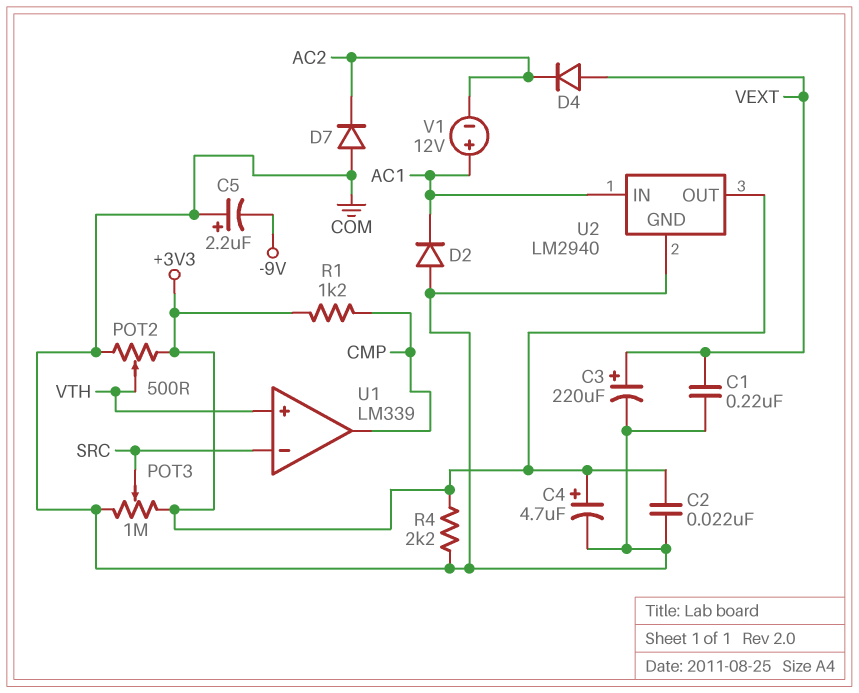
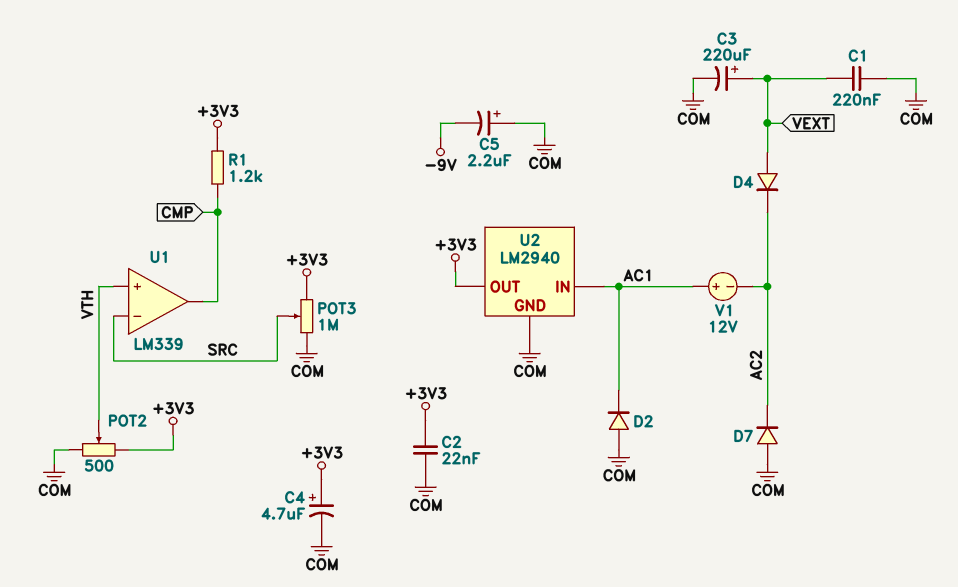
R4: 2.2k (+3V3, COM) -> none

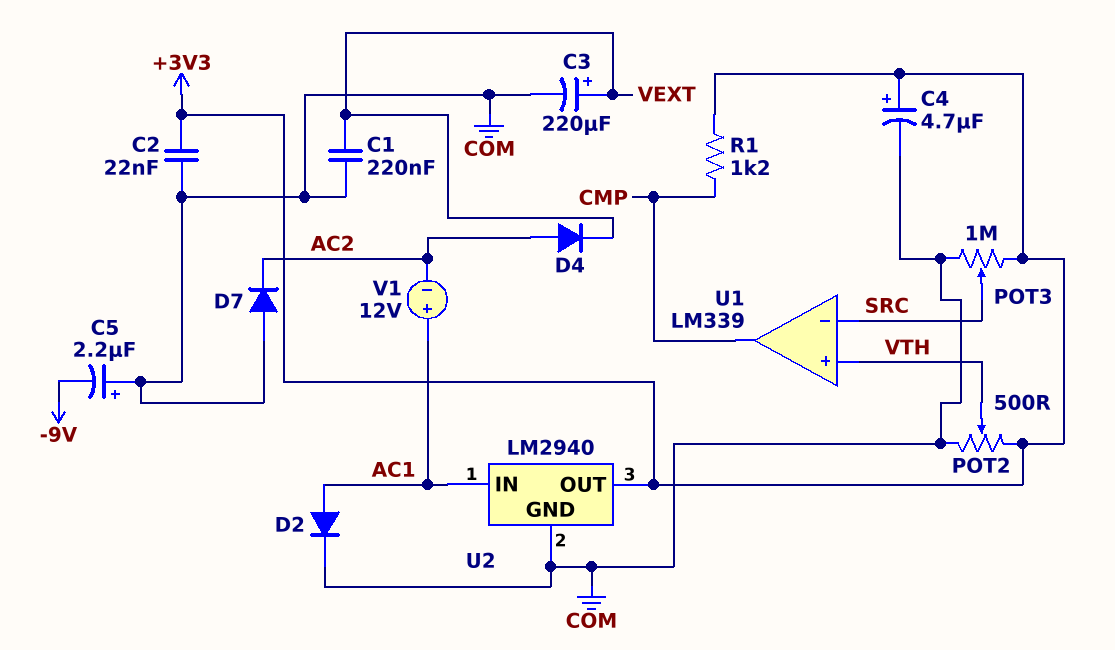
D2: diode (A COM, K AC1) -> diode (A AC1, K COM)
D4: diode (A VEXT, K AC2) -> diode (A AC2, K VEXT)

